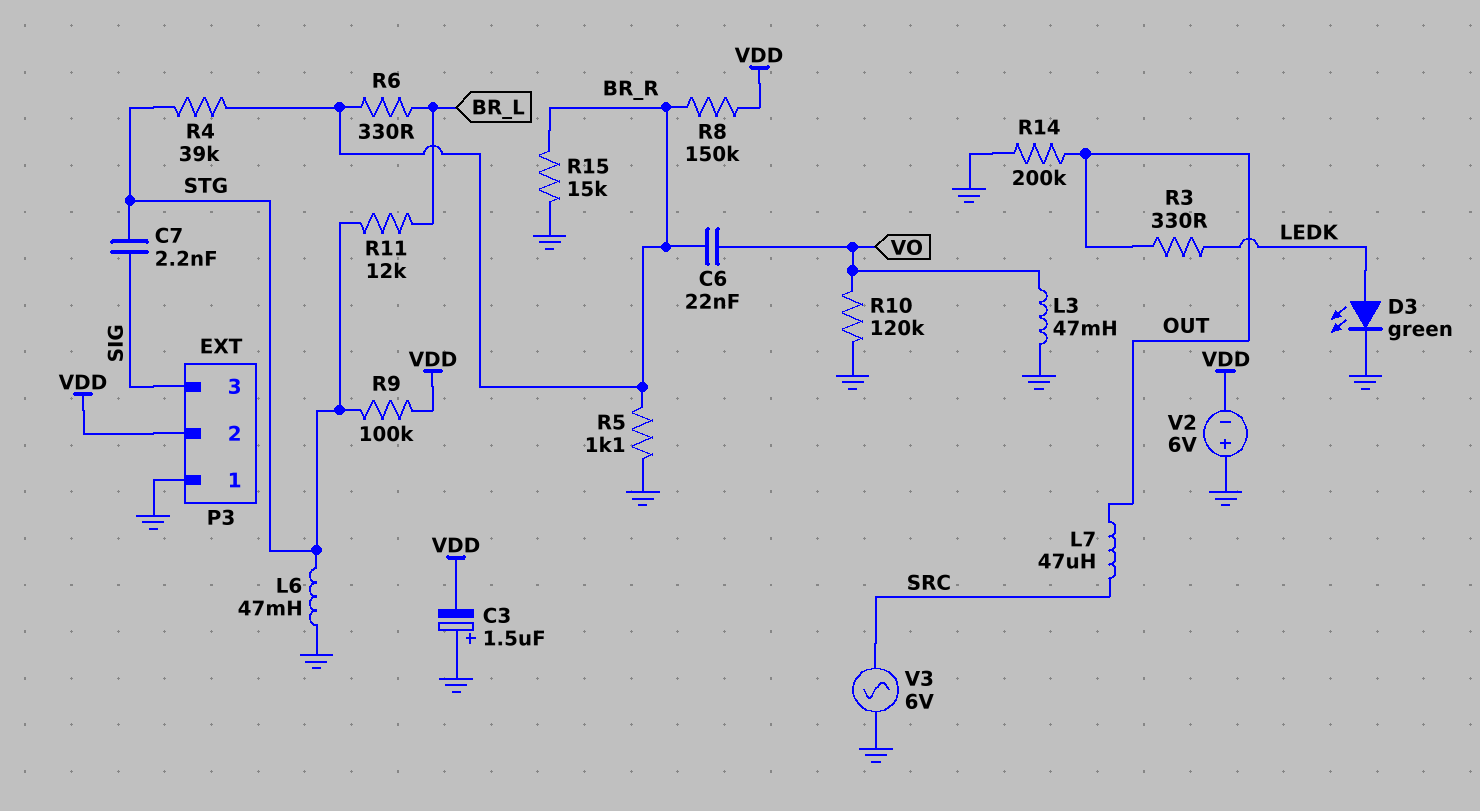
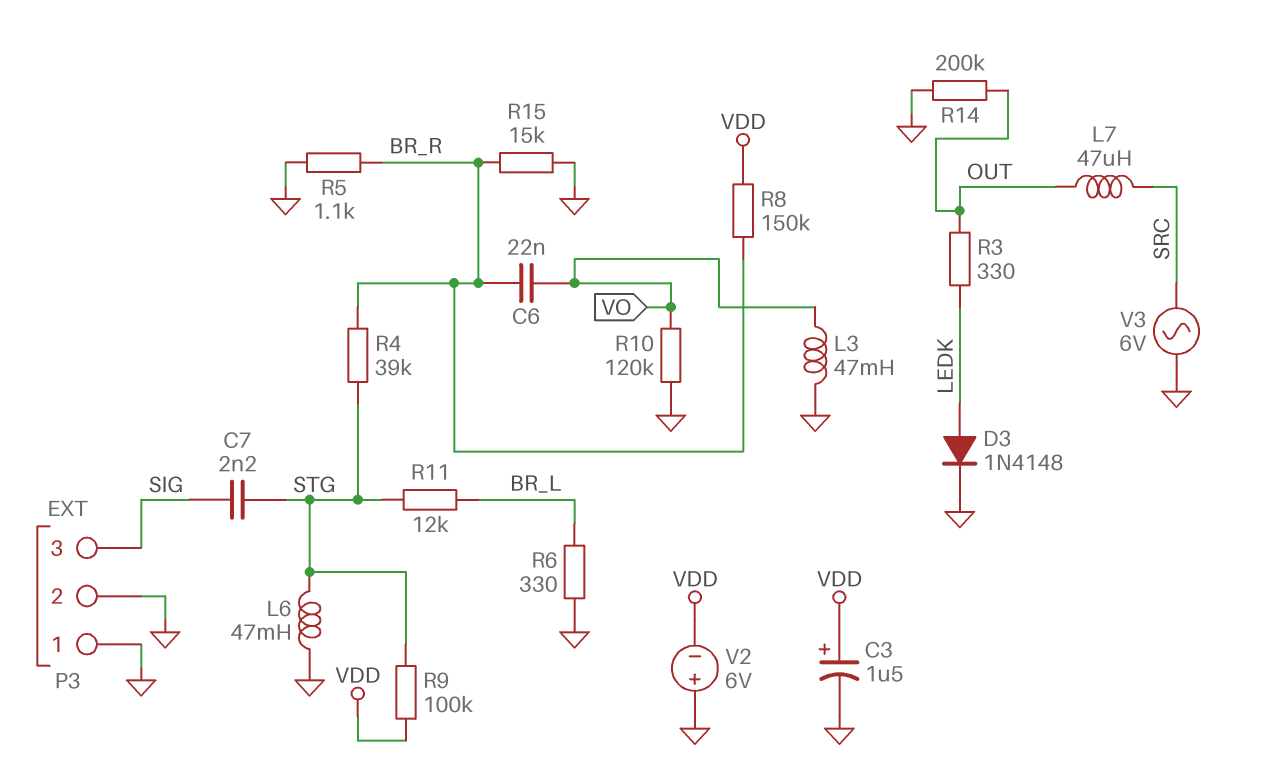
C3: 1.5uF (plus GND, minus VDD) -> 1.5uF (plus VDD, minus GND)
D3: LED green (A LEDK, K GND) -> diode 1N4148 (A LEDK, K GND)
P3 pin 2: VDD -> GND
R6: 330 (BR_L, BR_R) -> 330 (BR_L, GND)

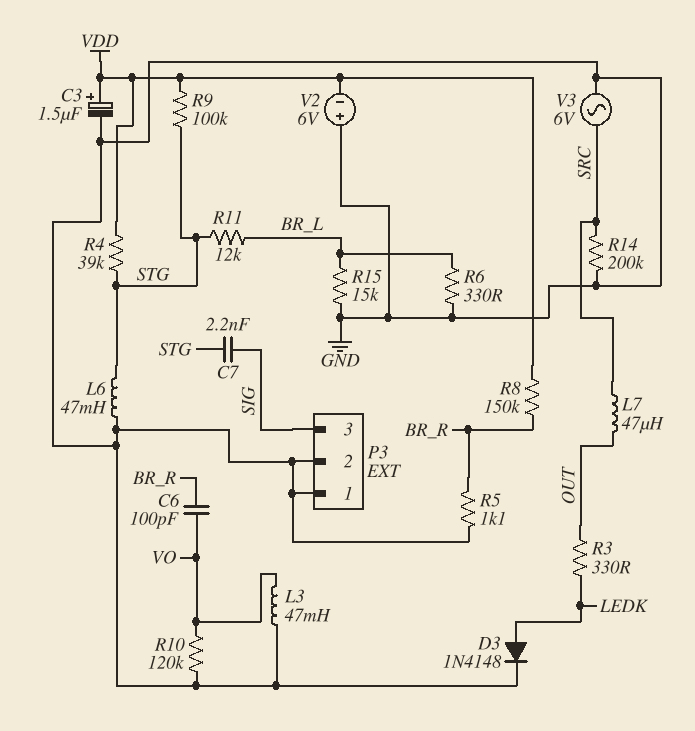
C6: 22nF (BR_R, VO) -> 100pF (BR_R, VO)
R4: 39k (BR_R, STG) -> 39k (STG, VDD)
R14: 200k (GND, OUT) -> 200k (GND, SRC)
R15: 15k (BR_R, GND) -> 15k (BR_L, GND)

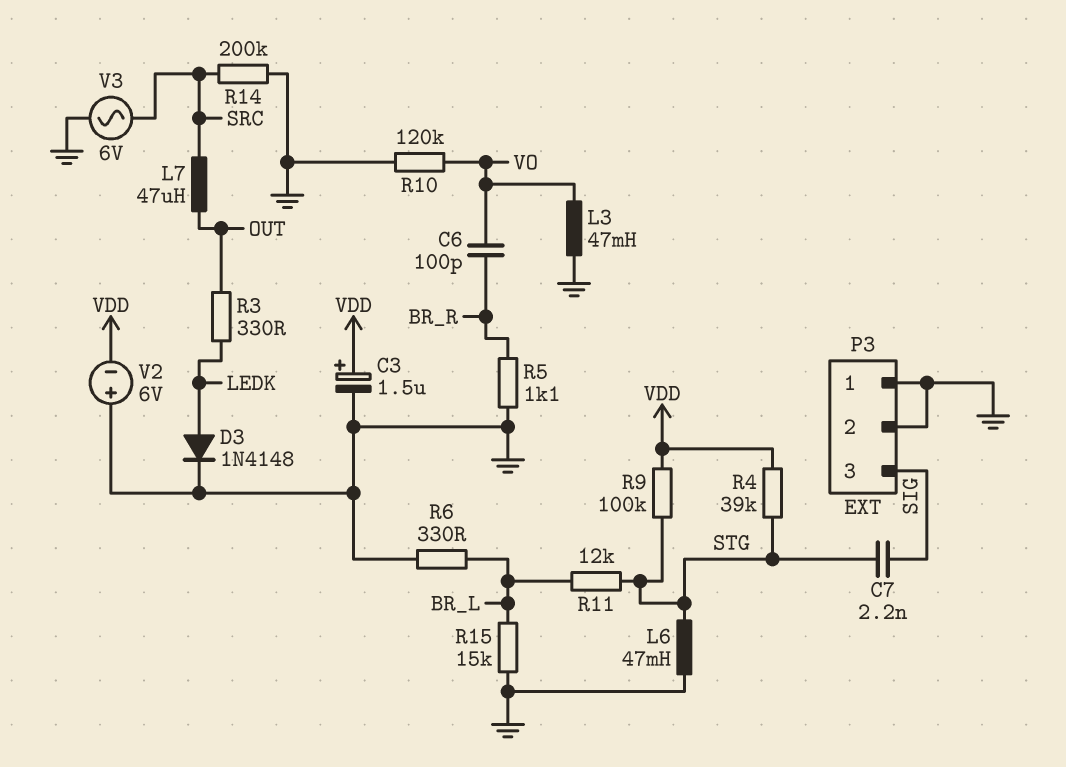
R8: 150k (BR_R, VDD) -> none

